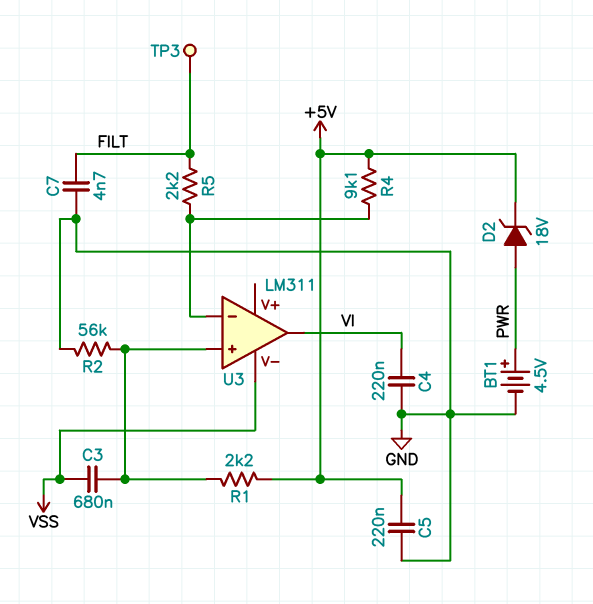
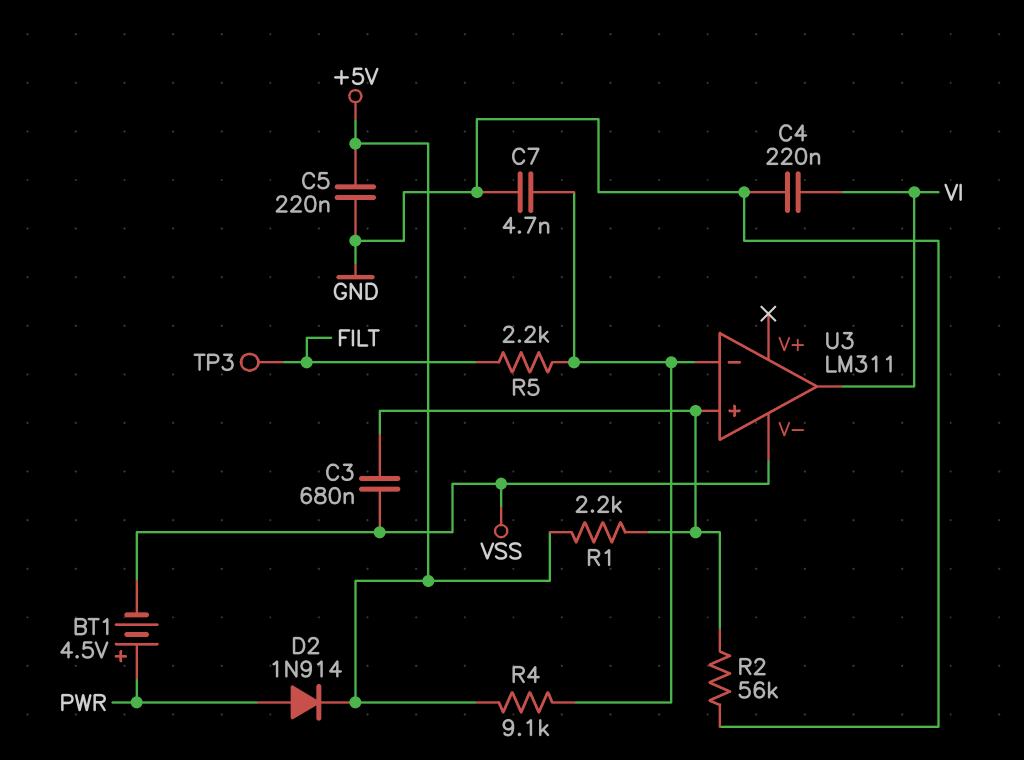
BT1: 4.5V (plus PWR, minus GND) -> 4.5V (plus PWR, minus VSS)
C7: 4.7nF (FILT, GND) -> 4.7nF (GND, U3/in-)
D2: zener 18V (A PWR, K +5V) -> diode 1N914 (A PWR, K +5V)

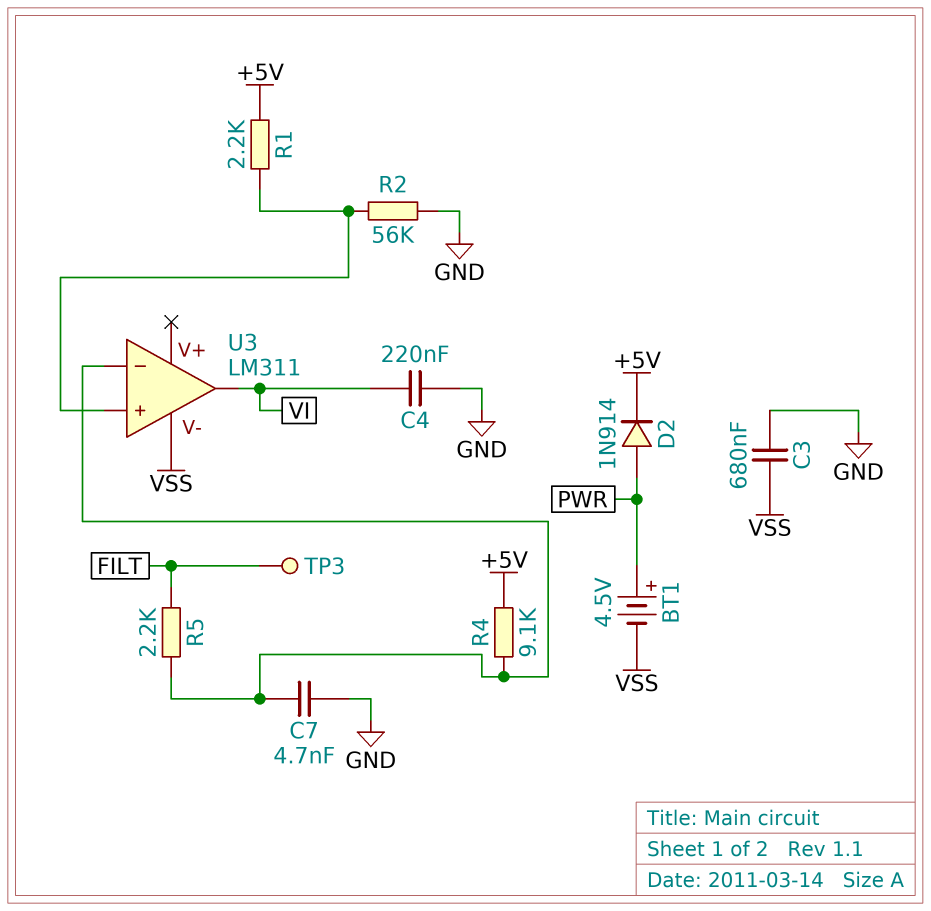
C3: 680nF (U3/in+, VSS) -> 680nF (GND, VSS)
C5: 220nF (+5V, GND) -> none

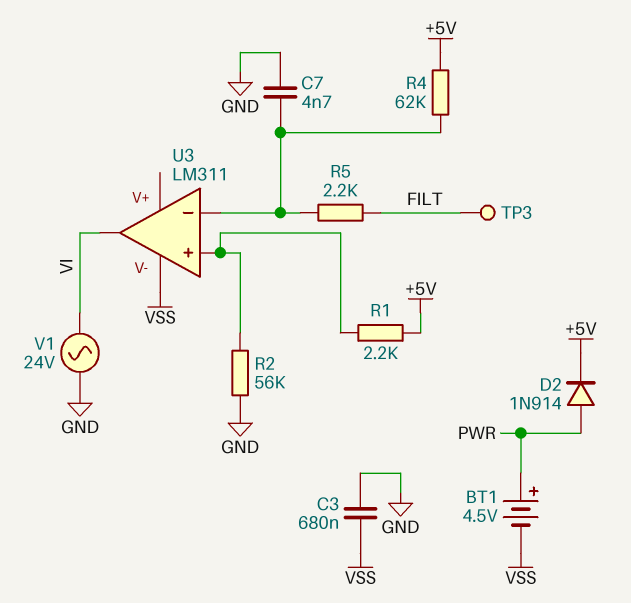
C4: 220nF (GND, VI) -> none
R4: 9.1k (+5V, U3/in-) -> 62k (+5V, U3/in-)
V1: none -> AC 24V (GND, VI)

